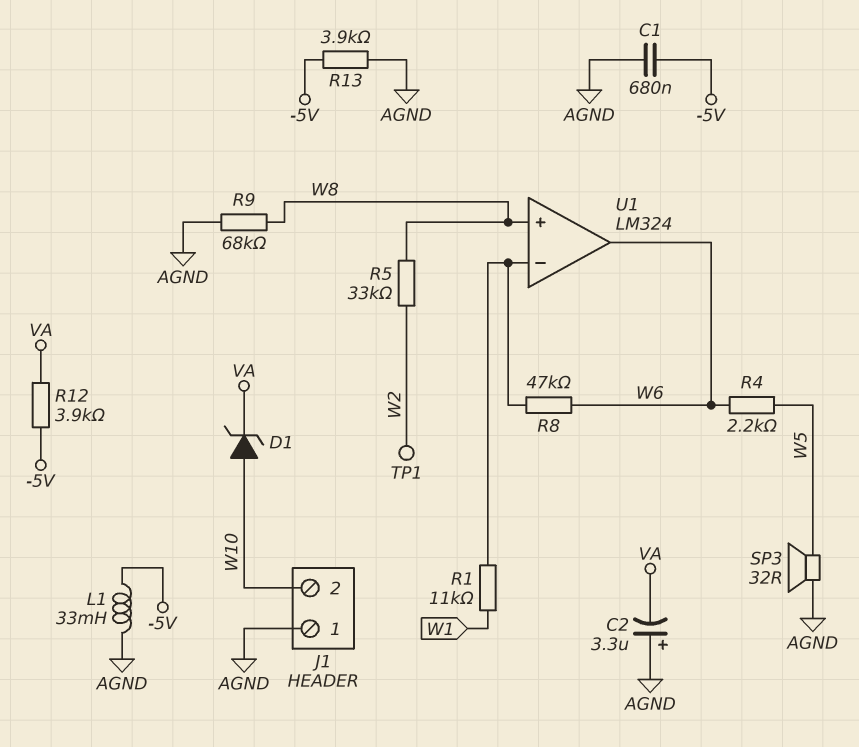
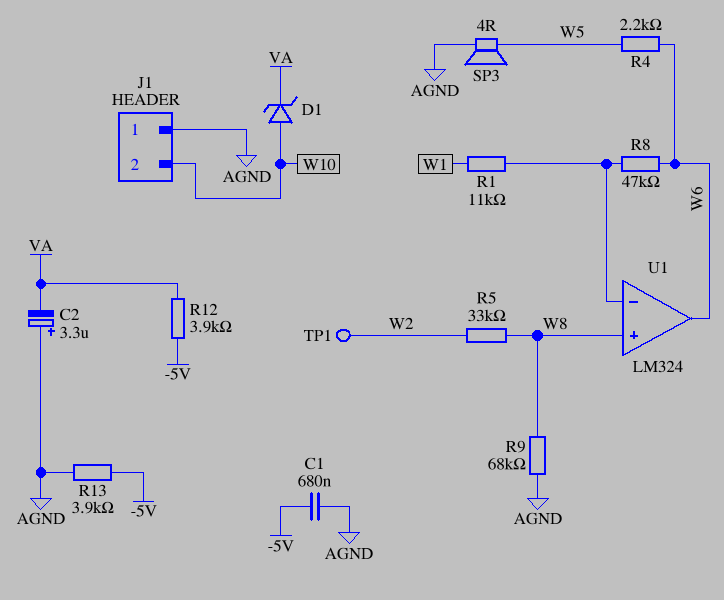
L1: 33mH (-5V, AGND) -> none
SP3: speaker 32R (AGND, W5) -> speaker 4R (AGND, W5)

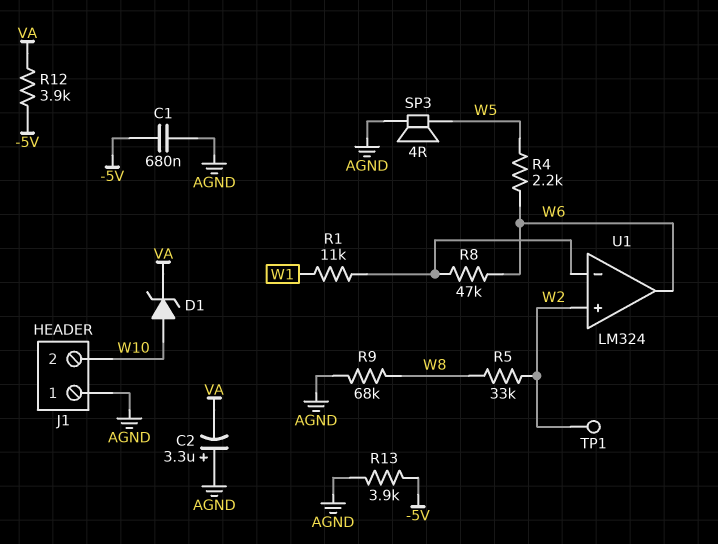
U1 pin in+: W8 -> W2

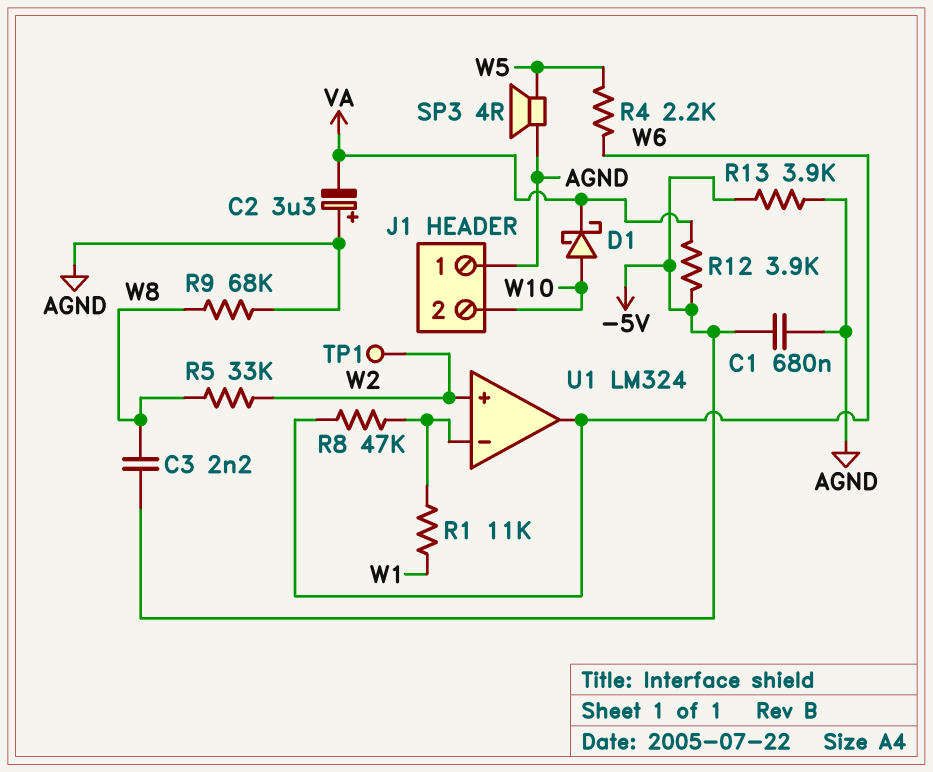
C3: none -> 2.2nF (-5V, W8)
D1: zener (A W10, K VA) -> schottky (A W10, K VA)

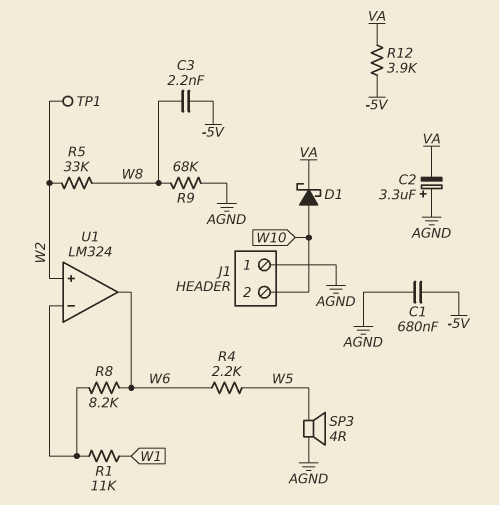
R8: 47k (U1/in-, W6) -> 8.2k (U1/in-, W6)
R13: 3.9k (-5V, AGND) -> none

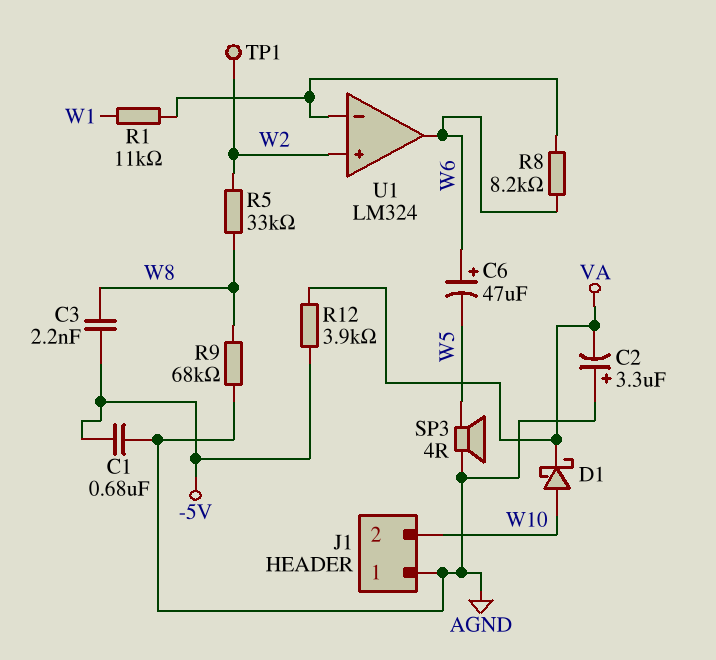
C6: none -> 47uF (plus W6, minus W5)
R4: 2.2k (W5, W6) -> none

